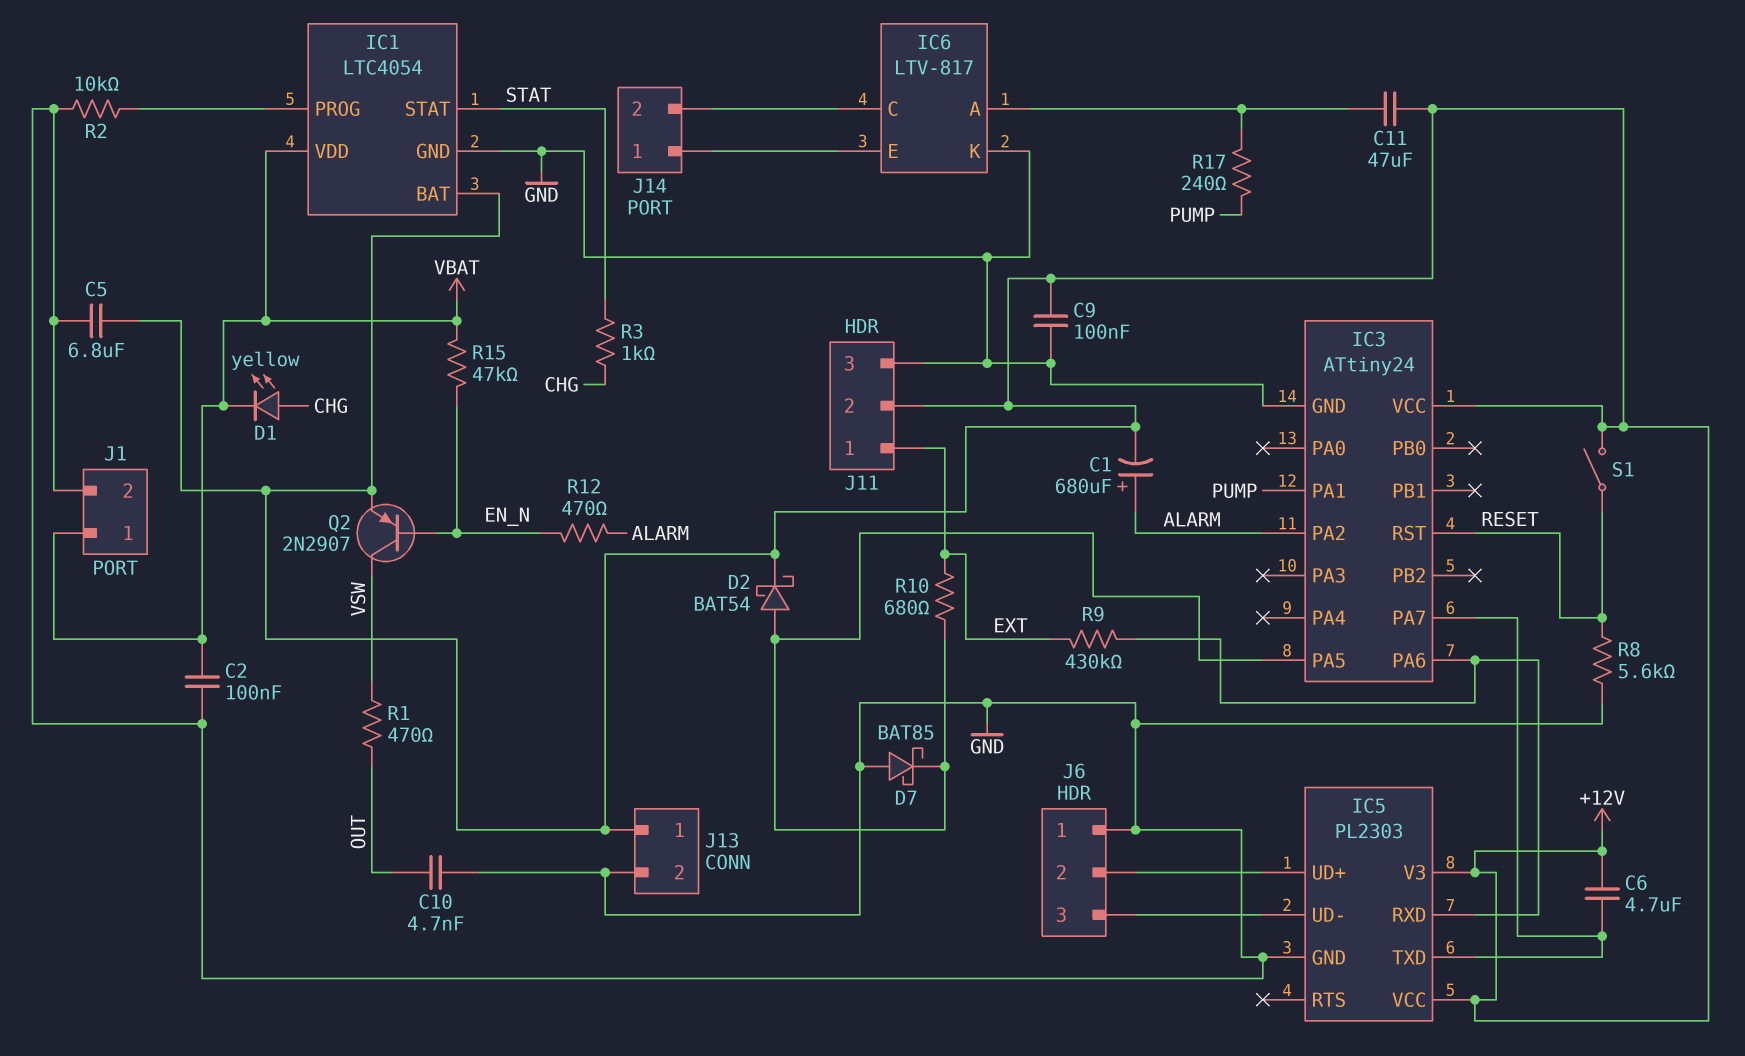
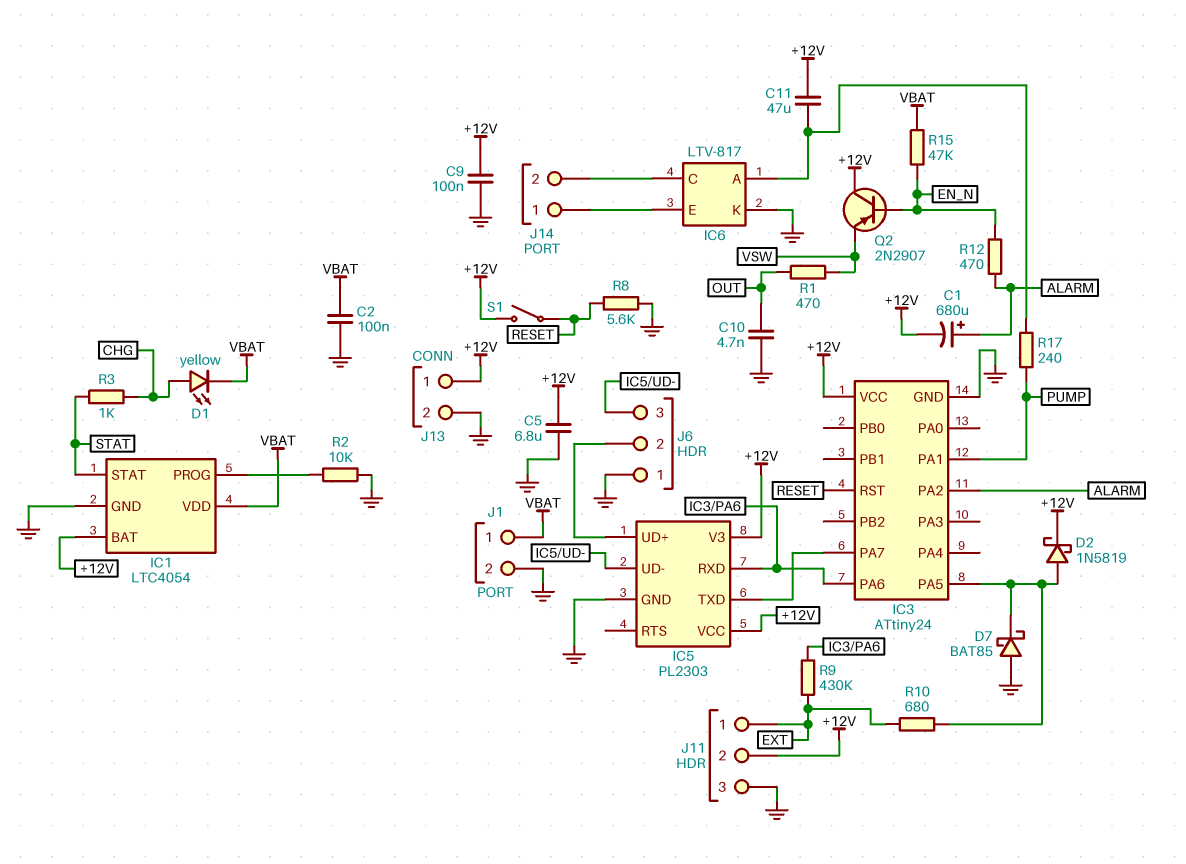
C6: 4.7uF (+12V, IC3/PA7) -> none
D2: schottky BAT54 (A IC3/PA5, K +12V) -> schottky 1N5819 (A IC3/PA5, K +12V)
Q2: PNP 2N2907 (B EN_N, C VSW, E +12V) -> PNP 2N2907 (B EN_N, C +12V, E VSW)

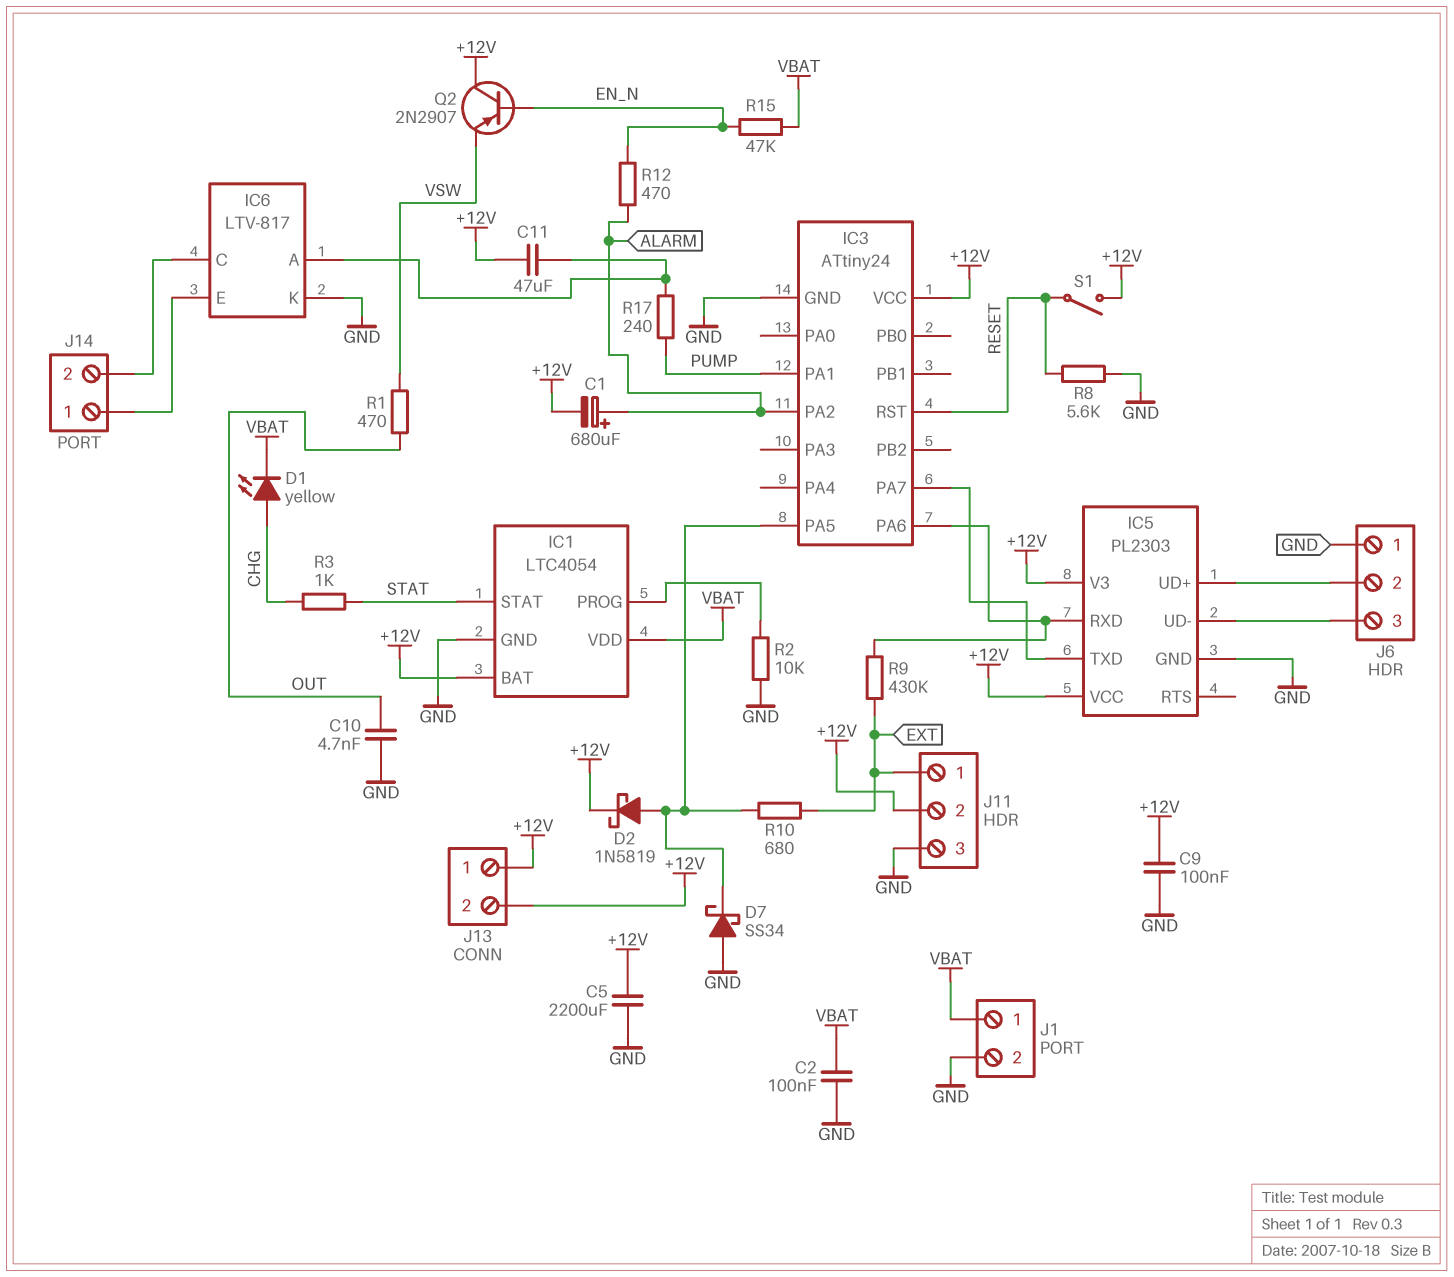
C5: 6.8uF (+12V, GND) -> 2200uF (+12V, GND)
D7: schottky BAT85 (A GND, K IC3/PA5) -> schottky SS34 (A GND, K IC3/PA5)
J13 pin 2: GND -> +12V

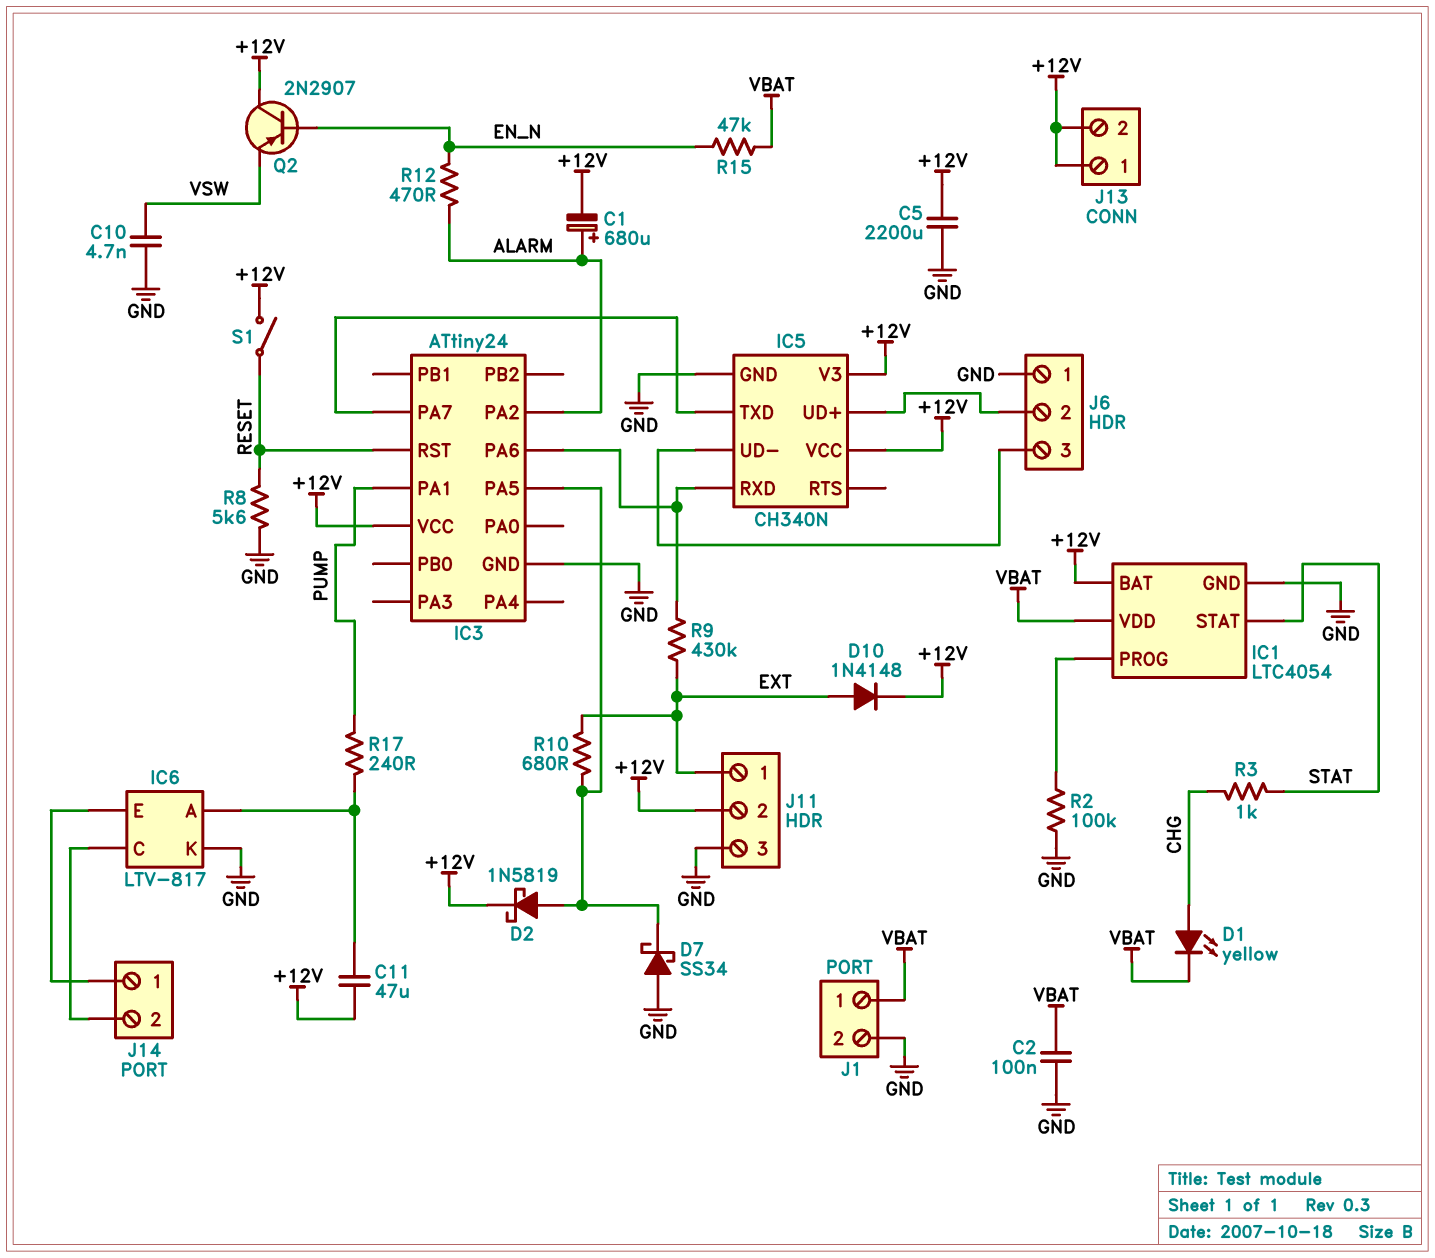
C9: 100nF (+12V, GND) -> none
C10: 4.7nF (GND, OUT) -> 4.7nF (GND, VSW)
D10: none -> diode 1N4148 (A EXT, K +12V)
IC5: PL2303 -> CH340N
R1: 470 (OUT, VSW) -> none
R2: 10k (GND, IC1/PROG) -> 100k (GND, IC1/PROG)

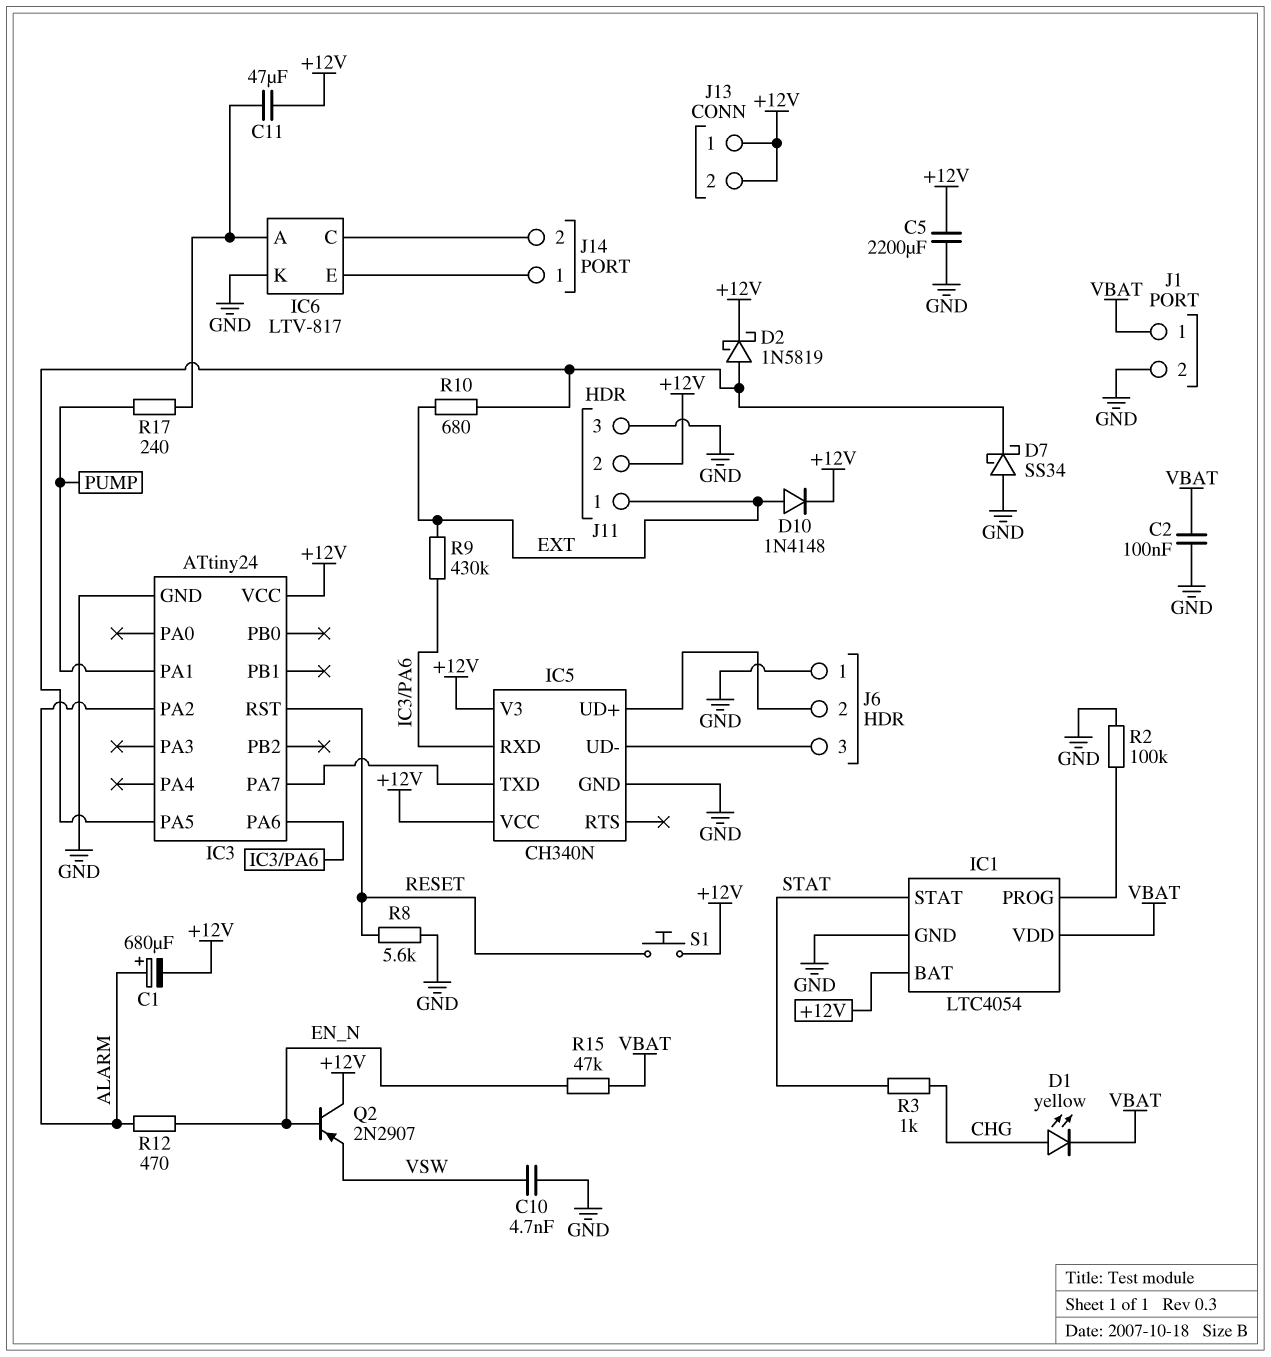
S1: switch (+12V, RESET) -> button (+12V, RESET)

